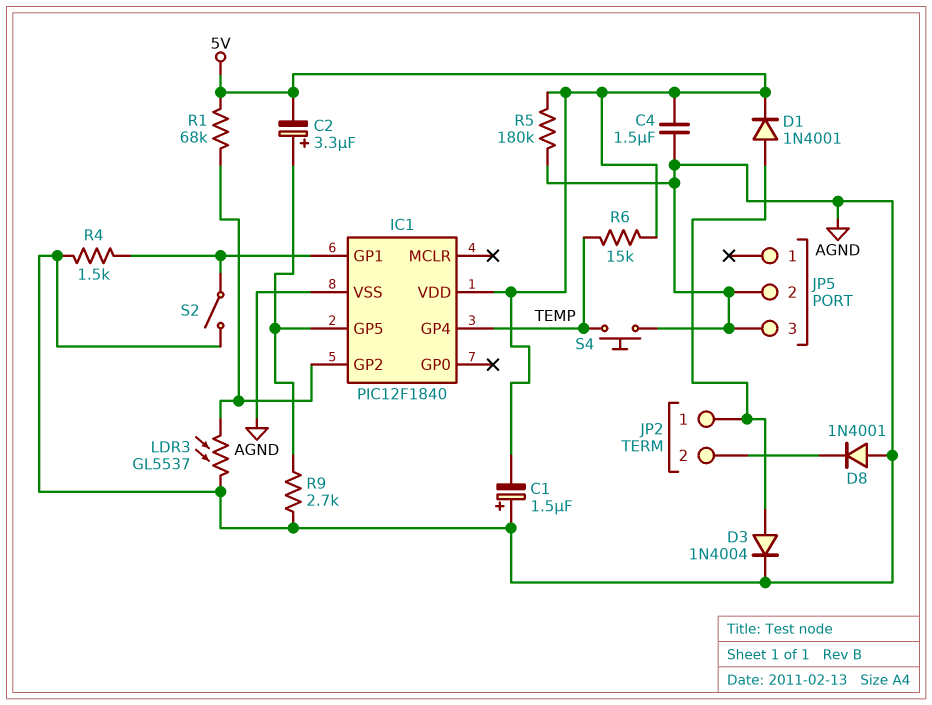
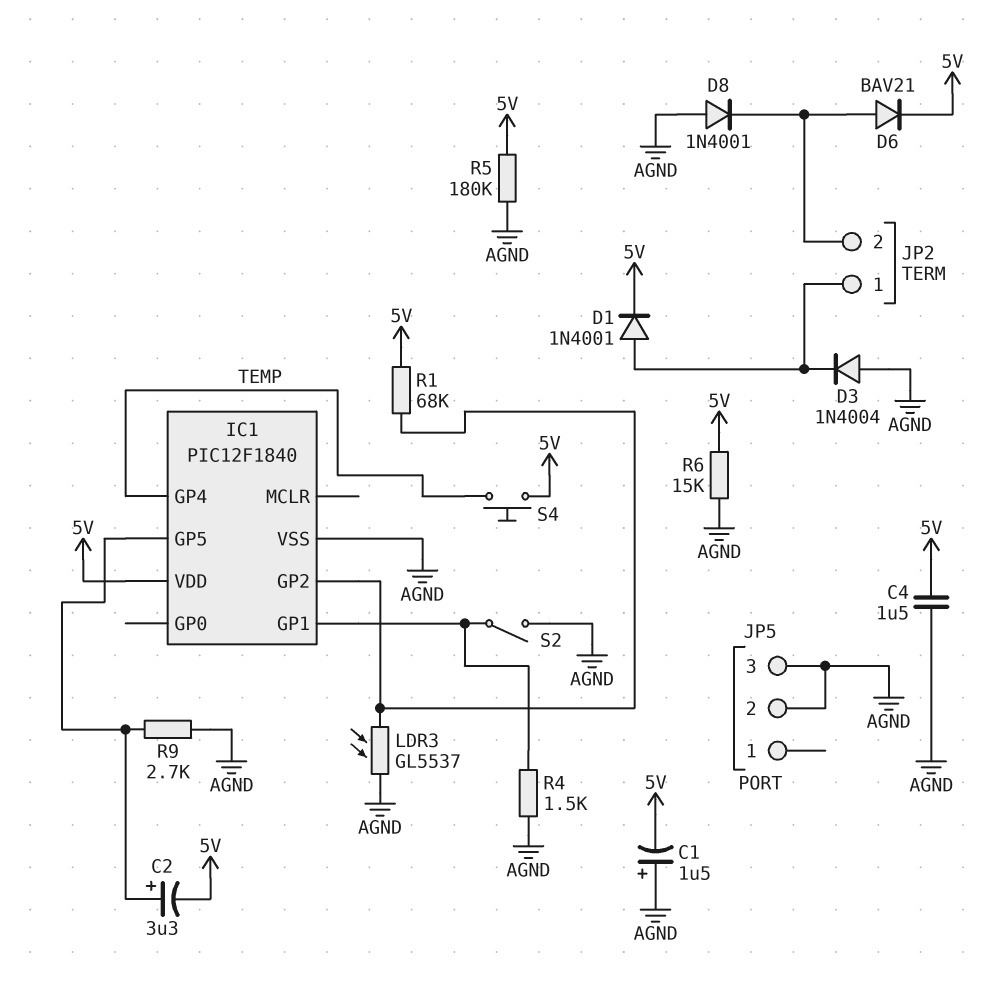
D3: diode 1N4004 (A JP2/1, K AGND) -> diode 1N4004 (A AGND, K JP2/1)
D6: none -> diode BAV21 (A JP2/2, K 5V)
R6: 15k (5V, TEMP) -> 15k (5V, AGND)
S4: button (AGND, TEMP) -> button (5V, TEMP)

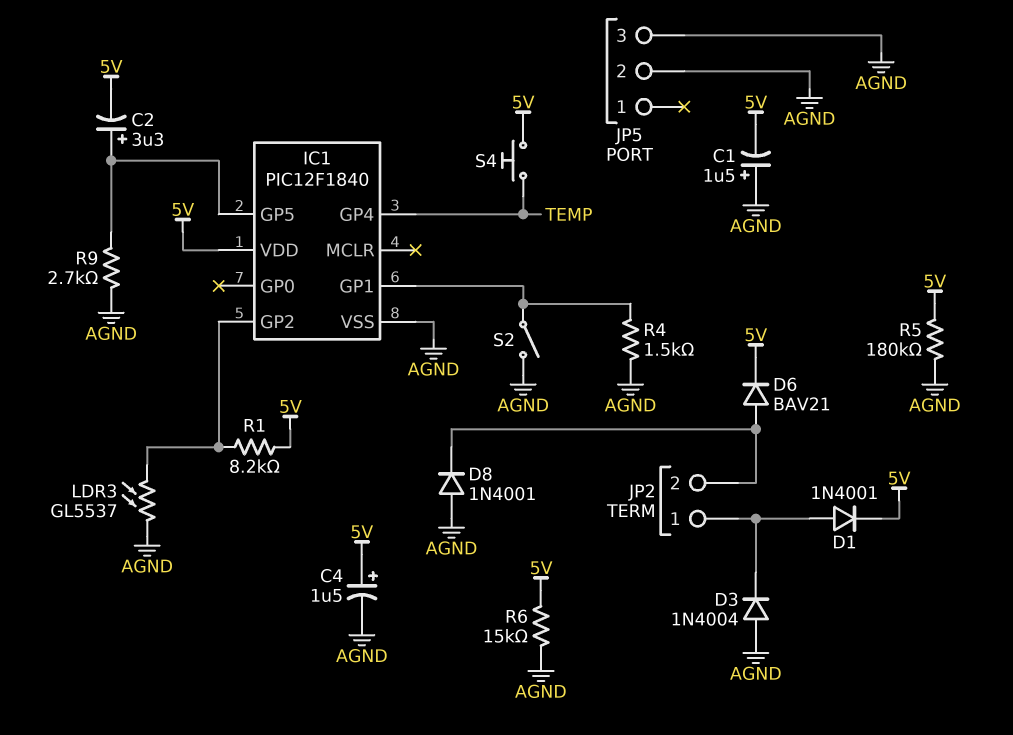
C4: 1.5uF (5V, AGND) -> 1.5uF (plus 5V, minus AGND)
R1: 68k (5V, IC1/GP2) -> 8.2k (5V, IC1/GP2)

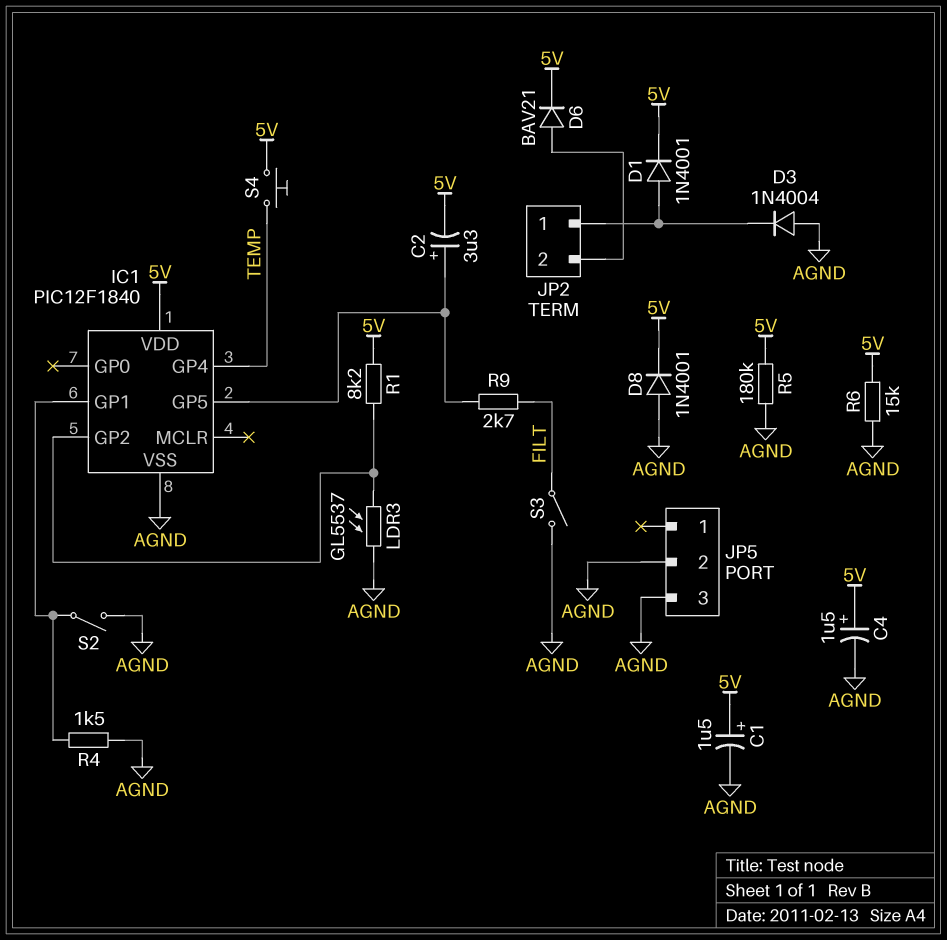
C1: 1.5uF (plus AGND, minus 5V) -> 1.5uF (plus 5V, minus AGND)
D8: diode 1N4001 (A AGND, K JP2/2) -> diode 1N4001 (A AGND, K 5V)
R9: 2.7k (AGND, IC1/GP5) -> 2.7k (FILT, IC1/GP5)
S3: none -> switch (AGND, FILT)

